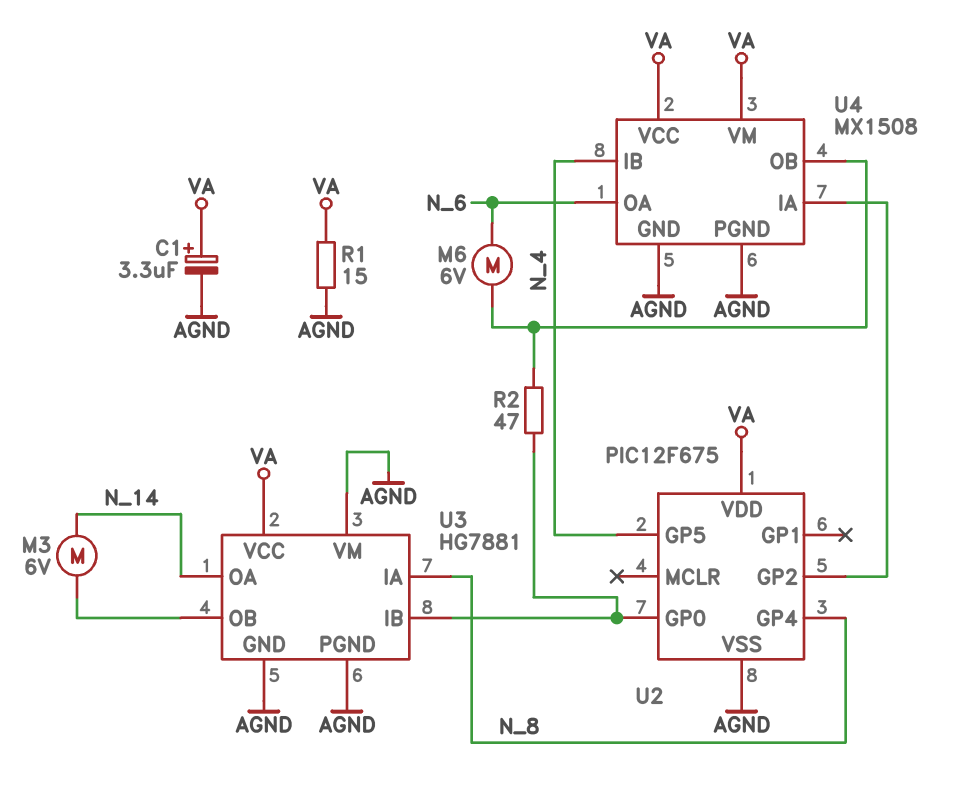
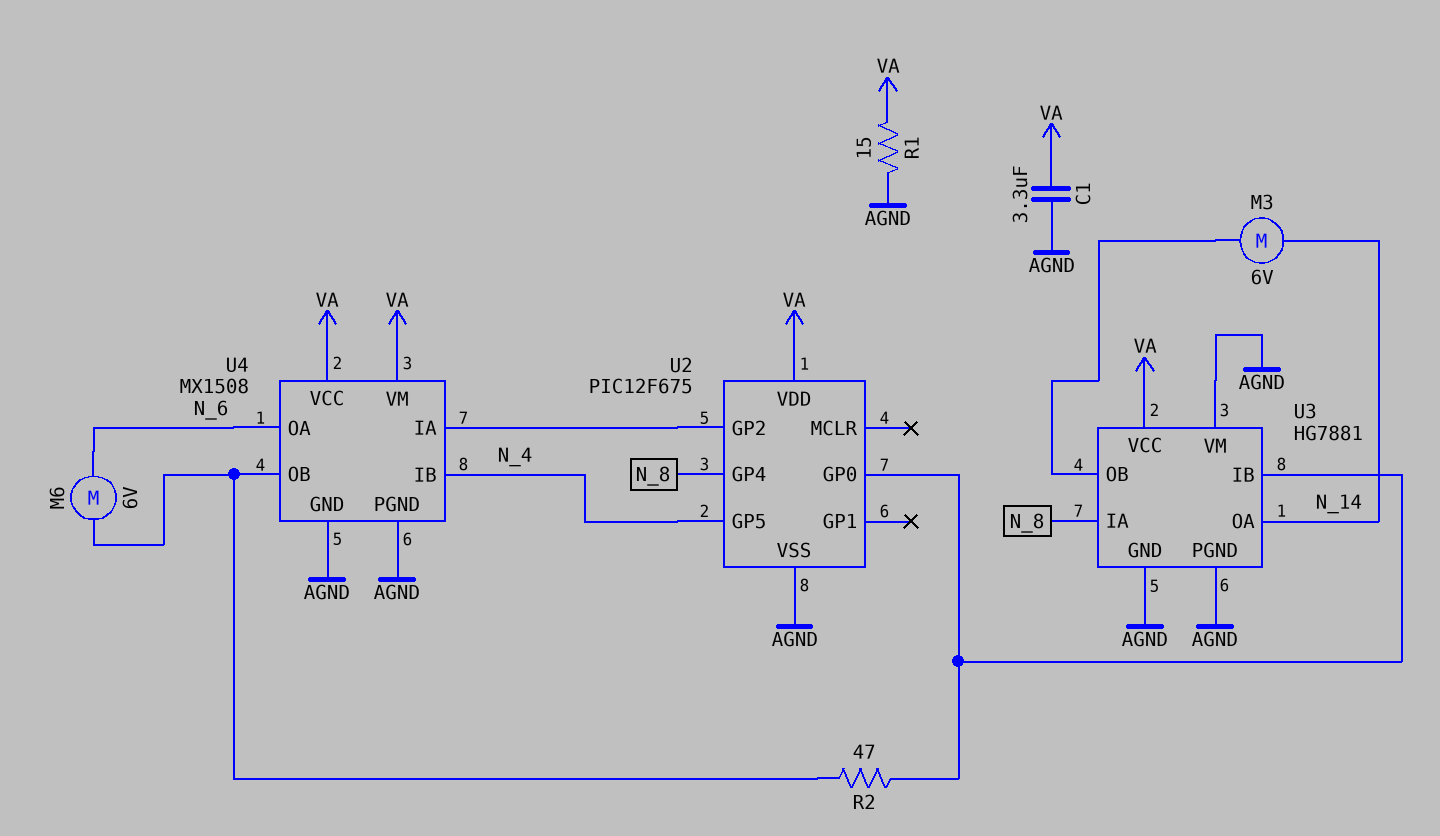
C1: 3.3uF (plus VA, minus AGND) -> 3.3uF (AGND, VA)

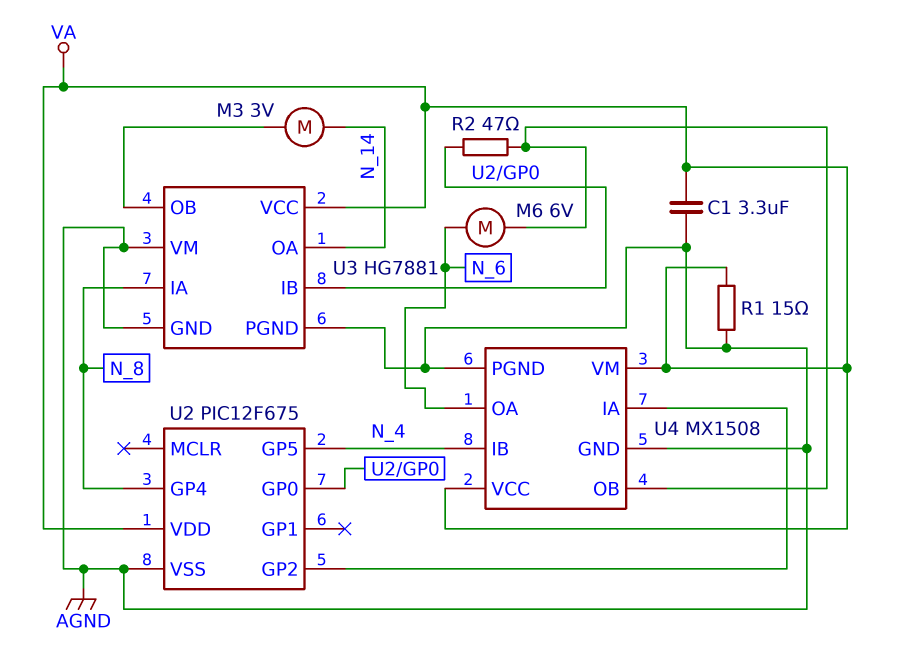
M3: motor 6V (N_14, U3/OB) -> motor 3V (N_14, U3/OB)

